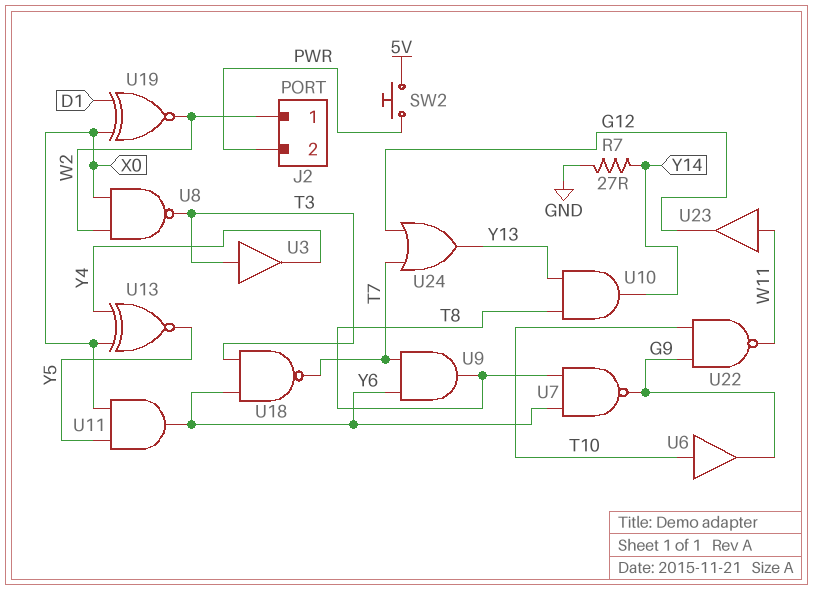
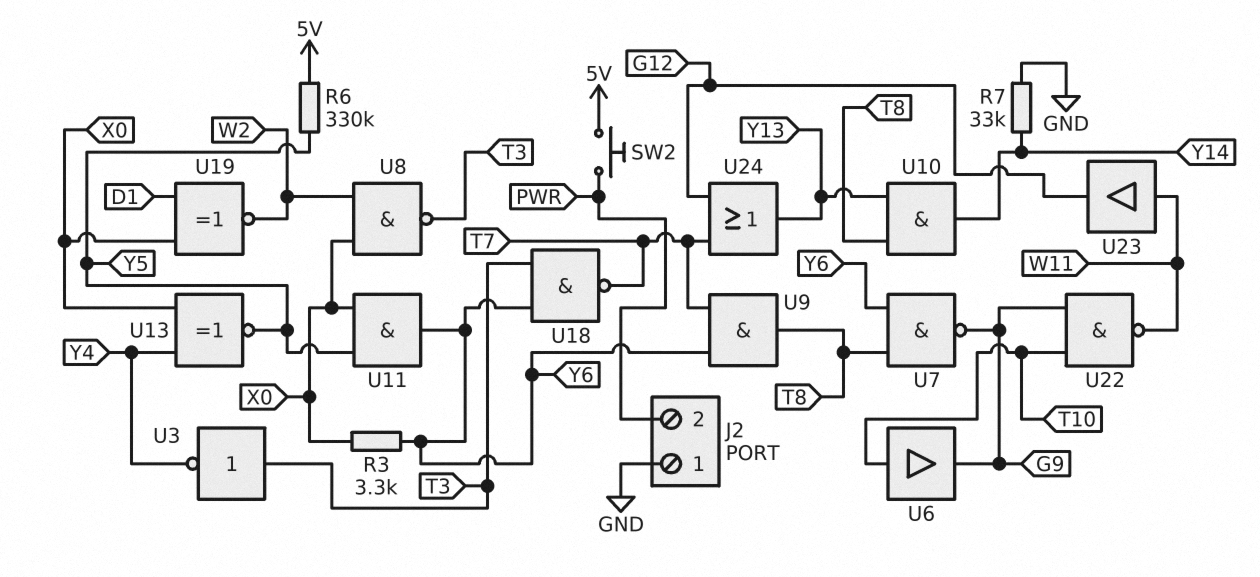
J2 pin 1: W2 -> GND
R3: none -> 3.3k (X0, Y6)
R6: none -> 330k (5V, Y5)
R7: 27 (GND, Y14) -> 33k (GND, Y14)
U3: buffer (in T3, out Y4) -> NOT (in T3, out Y4)

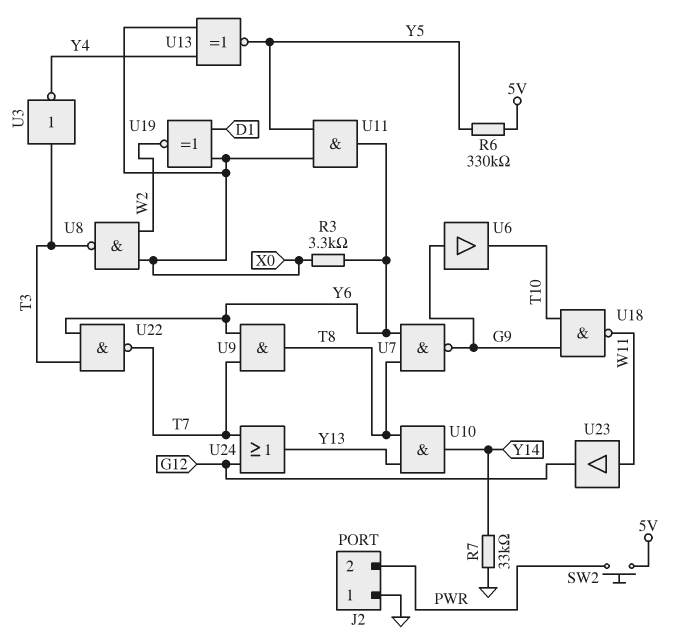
U6: buffer (in T10, out G9) -> buffer (in G9, out T10)
U18: NAND (in T3, in Y6, out T7) -> NAND (in G9, in T10, out W11)
U22: NAND (in G9, in T10, out W11) -> NAND (in T3, in Y6, out T7)

